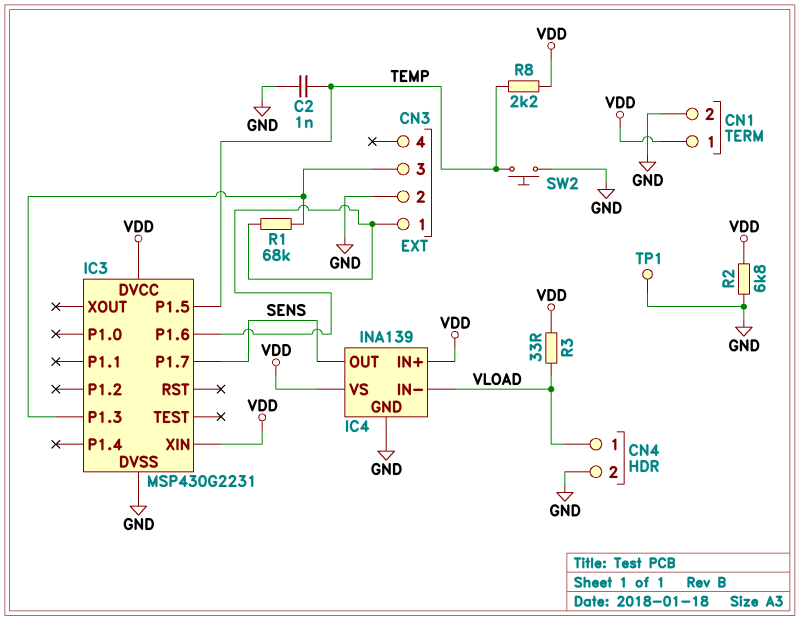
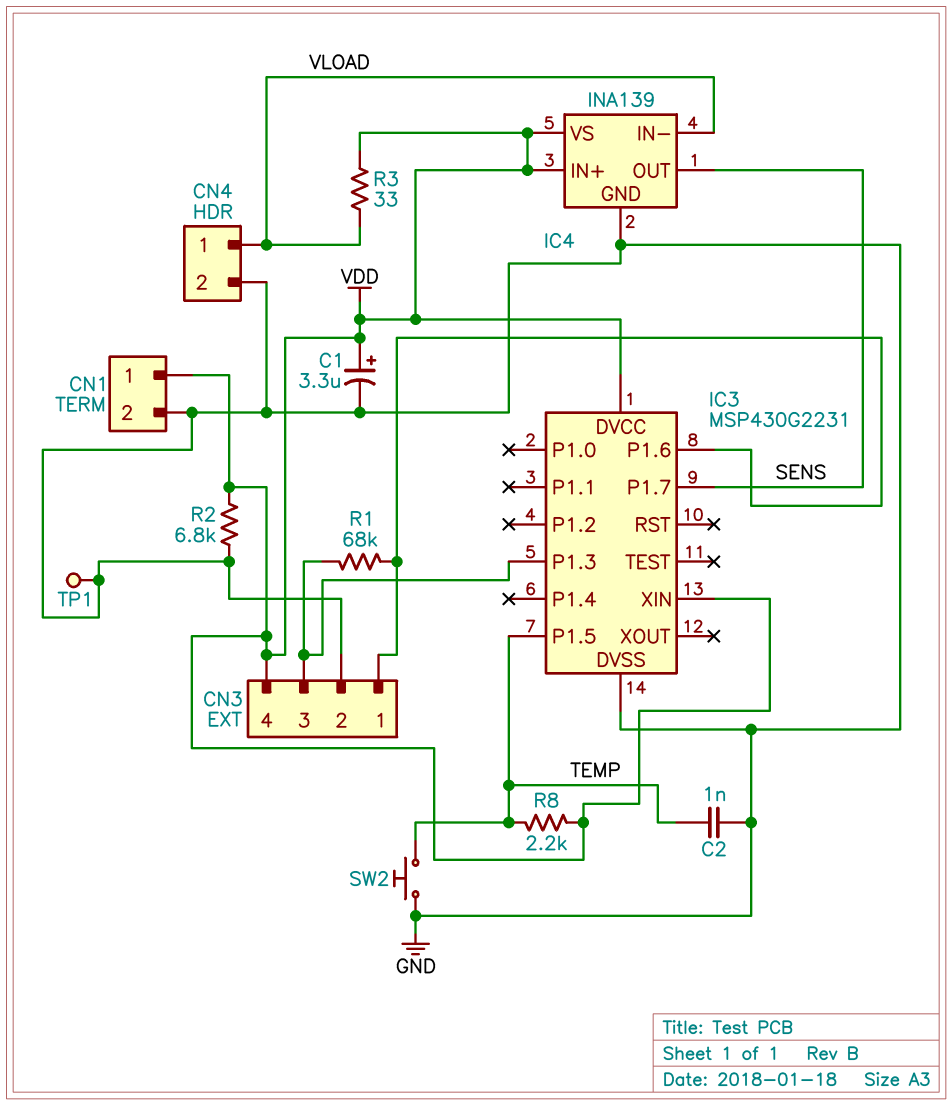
C1: none -> 3.3uF (plus VDD, minus GND)
CN3 pin 4: none -> VDD

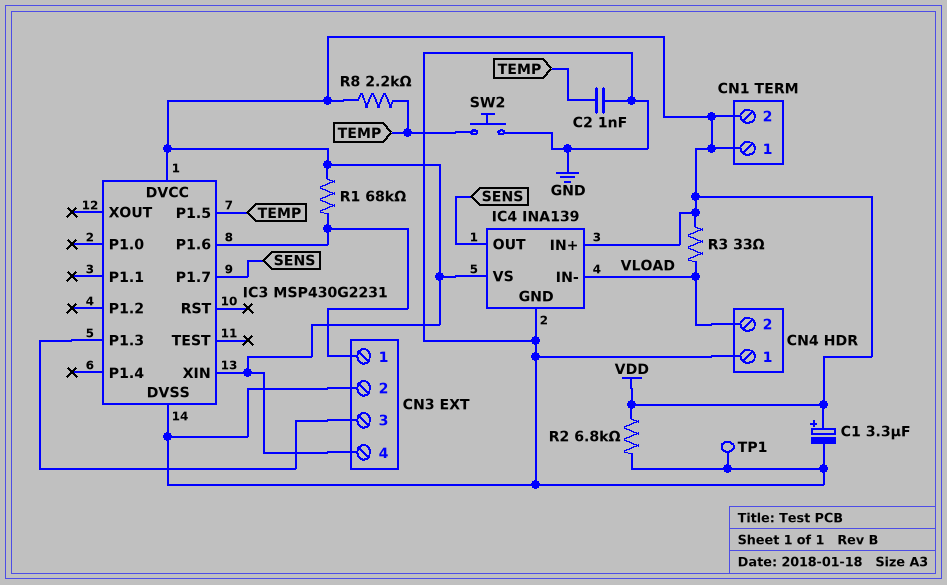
CN1 pin 2: GND -> VDD
CN4 pin 1: VLOAD -> GND
CN4 pin 2: GND -> VLOAD
R1: 68k (CN3/1, CN3/3) -> 68k (CN3/1, VDD)

